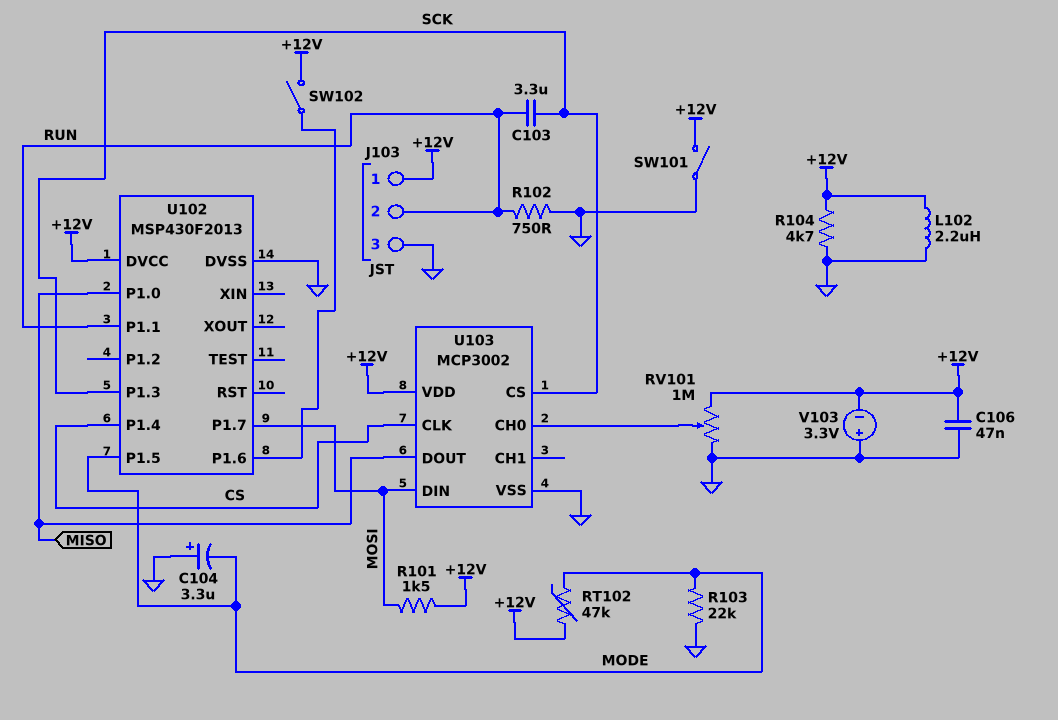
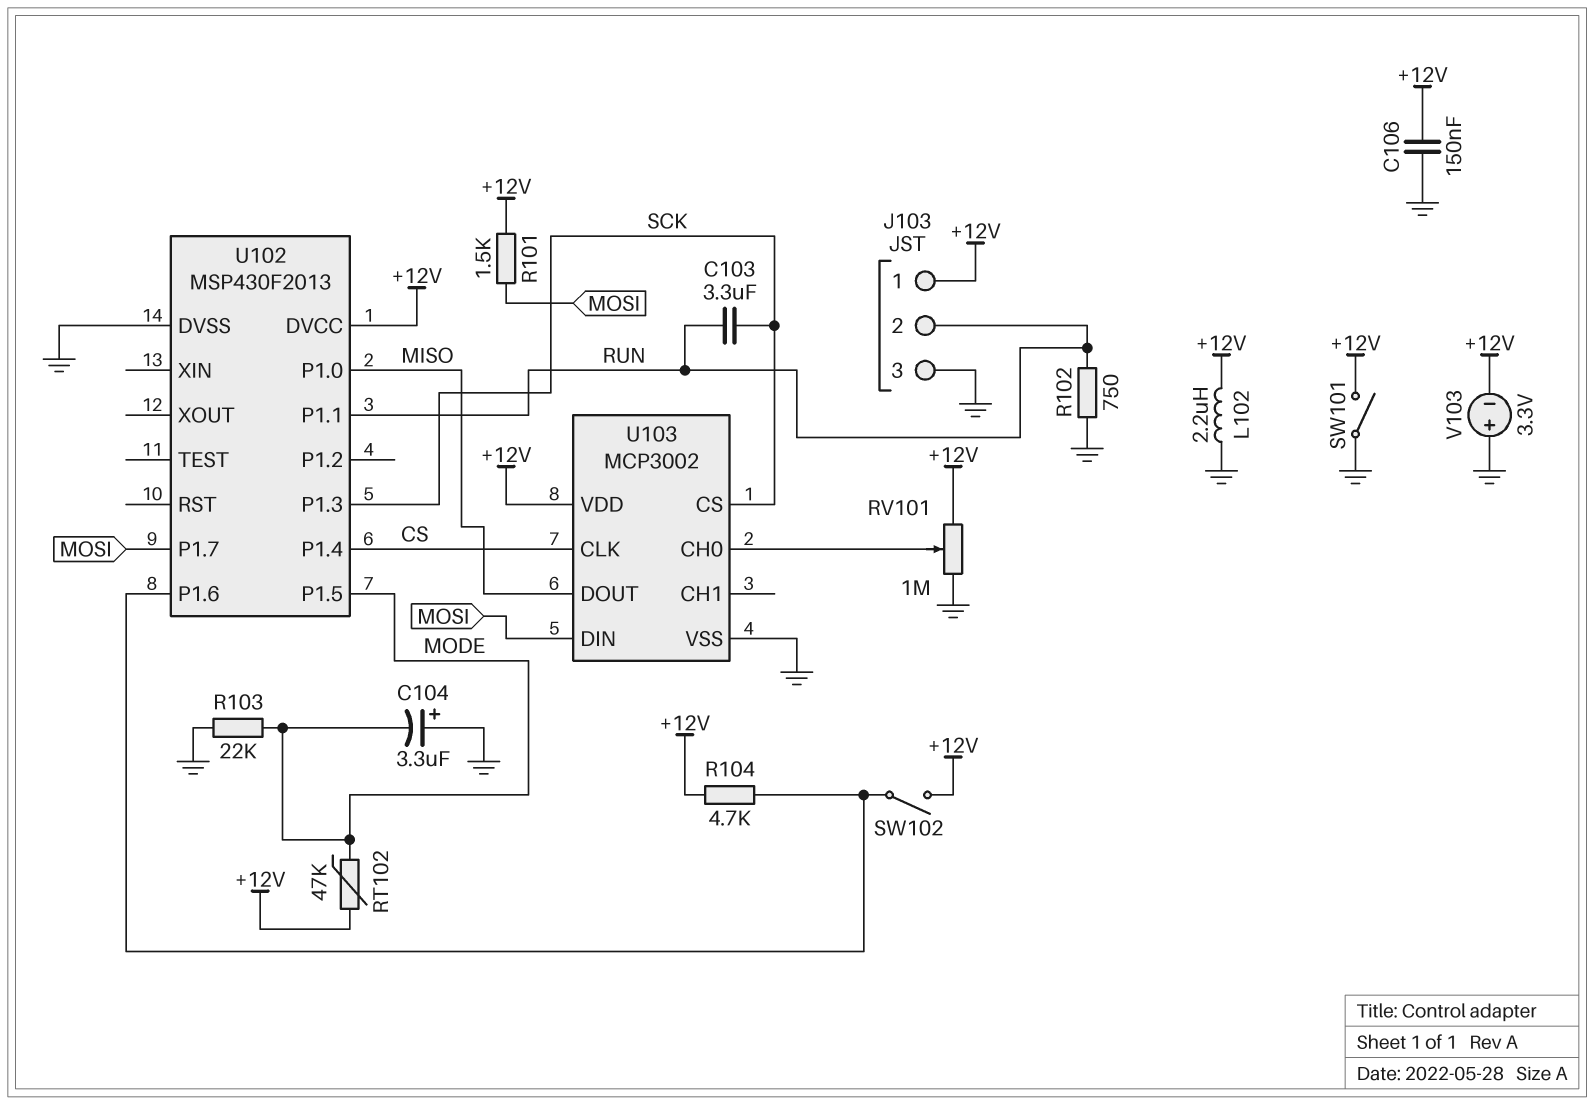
C106: 47nF (+12V, GND) -> 150nF (+12V, GND)
R104: 4.7k (+12V, GND) -> 4.7k (+12V, U102/P1.6)

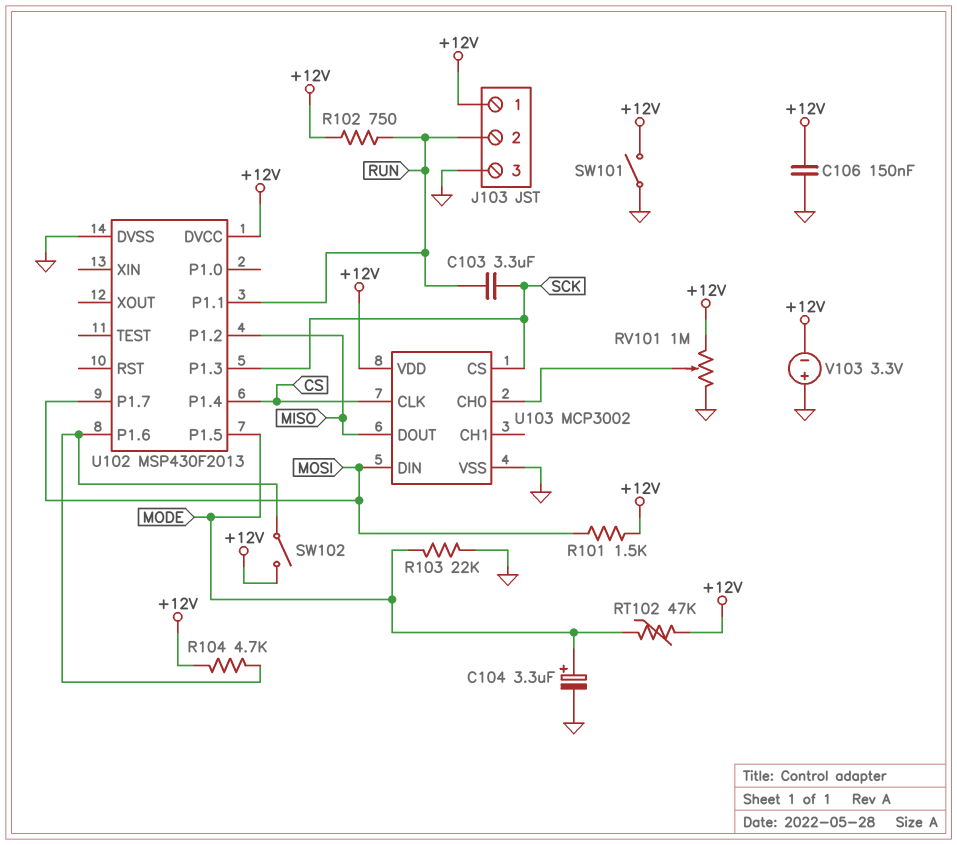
C104: 3.3uF (plus GND, minus MODE) -> 3.3uF (plus MODE, minus GND)
L102: 2.2uH (+12V, GND) -> none
R102: 750 (GND, RUN) -> 750 (+12V, RUN)
U102 pin P1.0: MISO -> none
U102 pin P1.2: none -> MISO

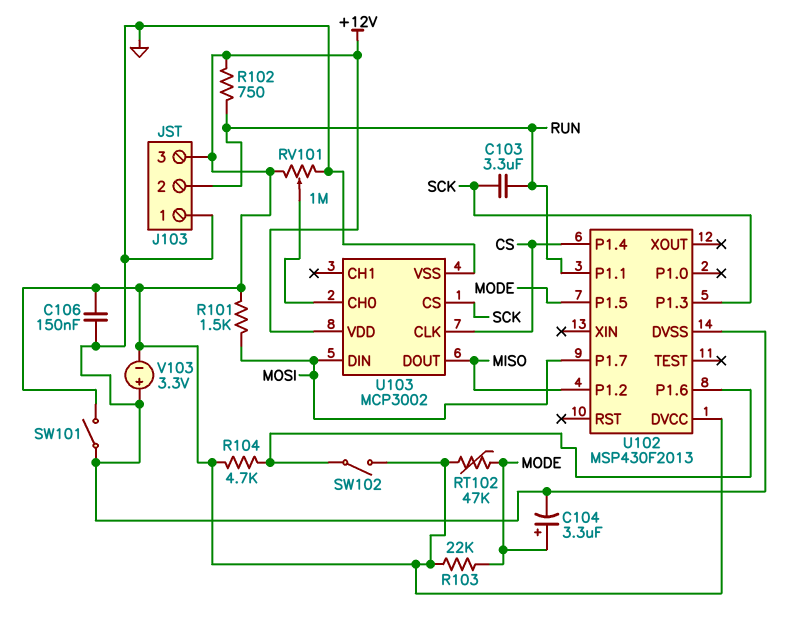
J103 pin 1: +12V -> GND
J103 pin 3: GND -> +12V
R103: 22k (GND, MODE) -> 22k (+12V, MODE)

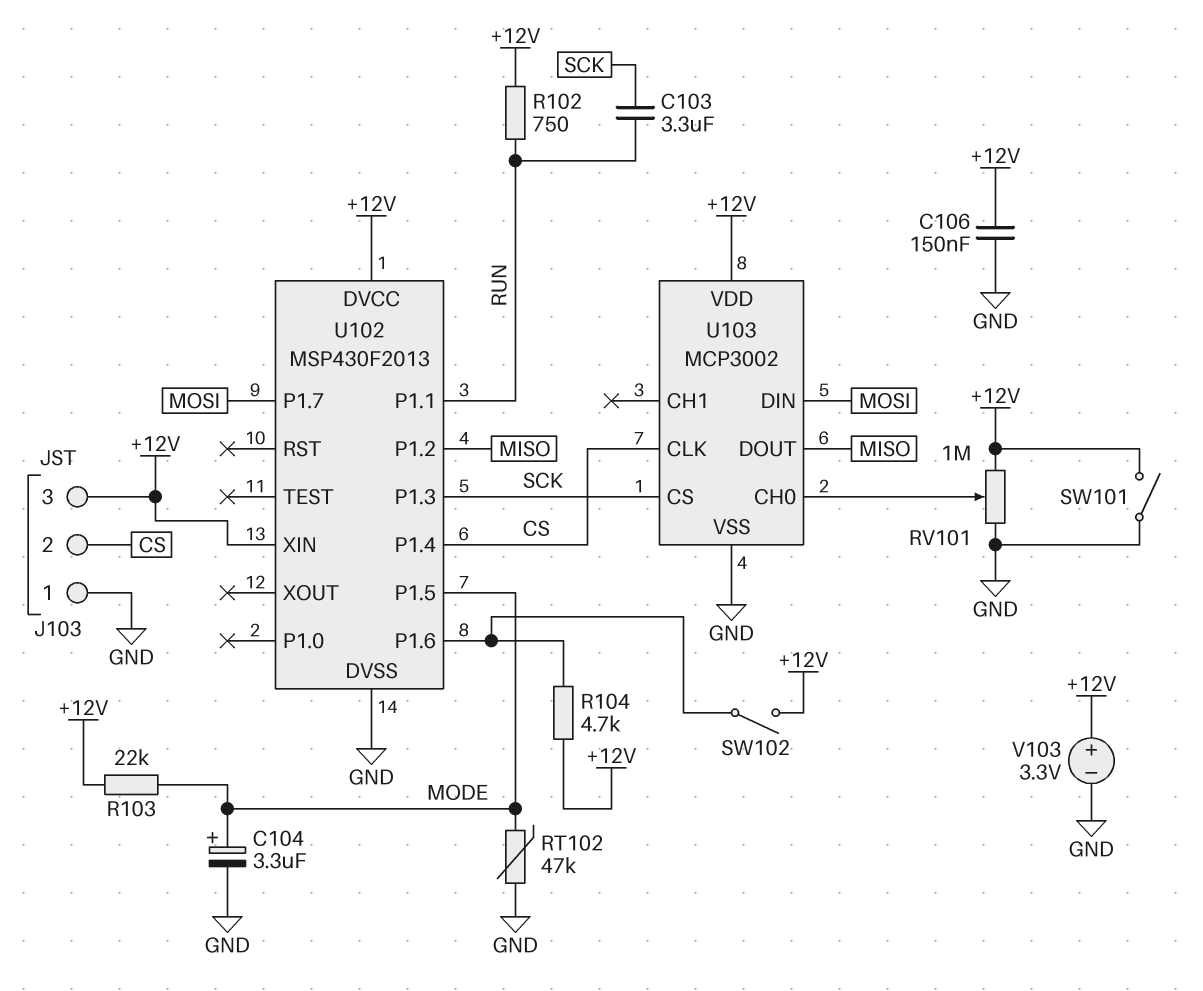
J103 pin 2: RUN -> CS
R101: 1.5k (+12V, MOSI) -> none
RT102: 47k (+12V, MODE) -> 47k (GND, MODE)
U102 pin XIN: none -> +12V
V103: 3.3V (plus GND, minus +12V) -> 3.3V (plus +12V, minus GND)

